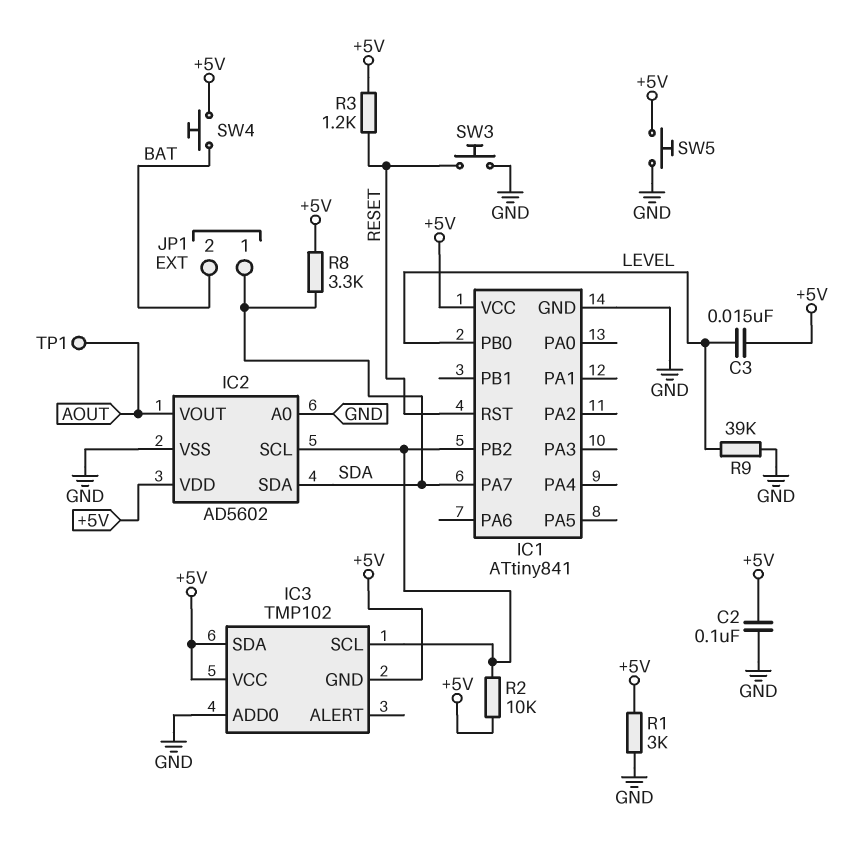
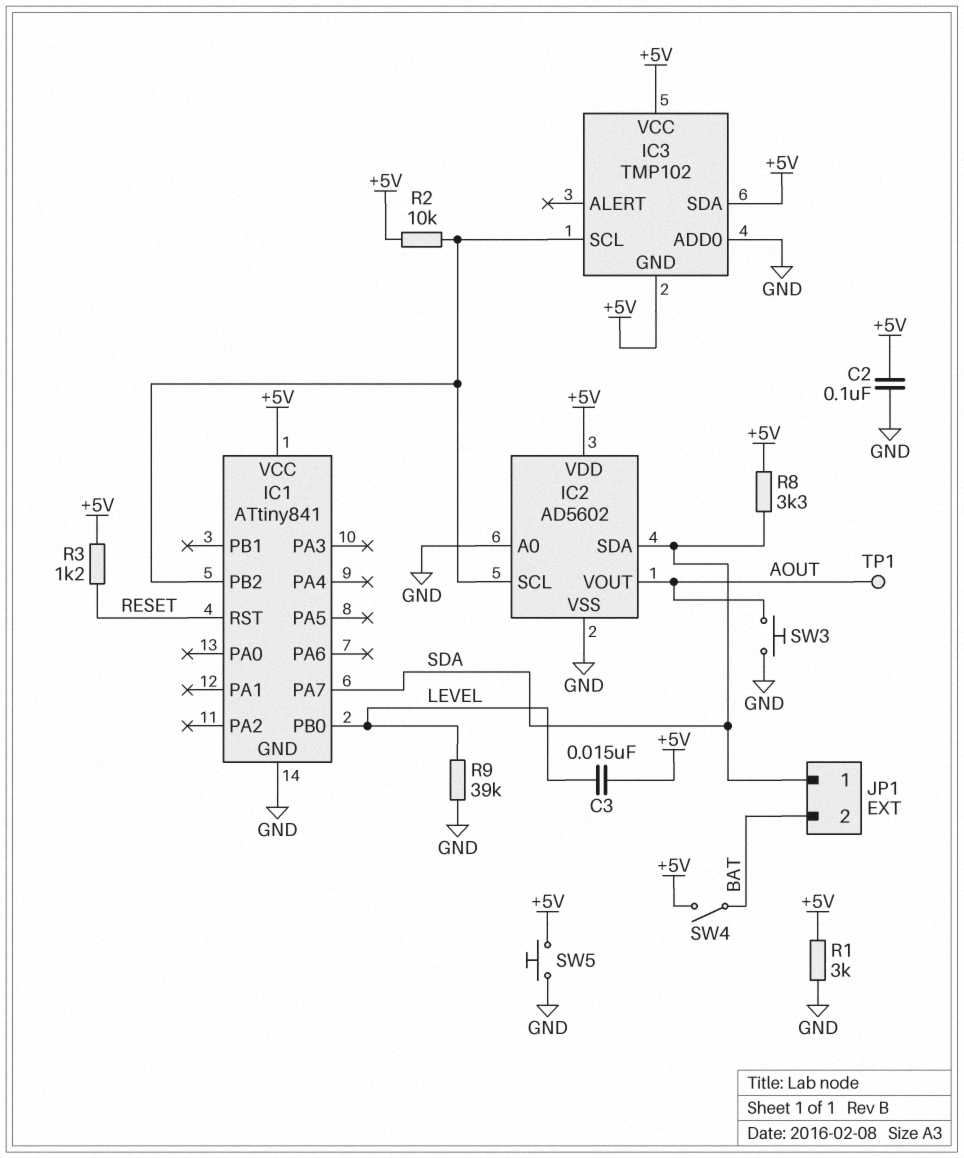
SW3: button (GND, RESET) -> button (AOUT, GND)
SW4: button (+5V, BAT) -> switch (+5V, BAT)

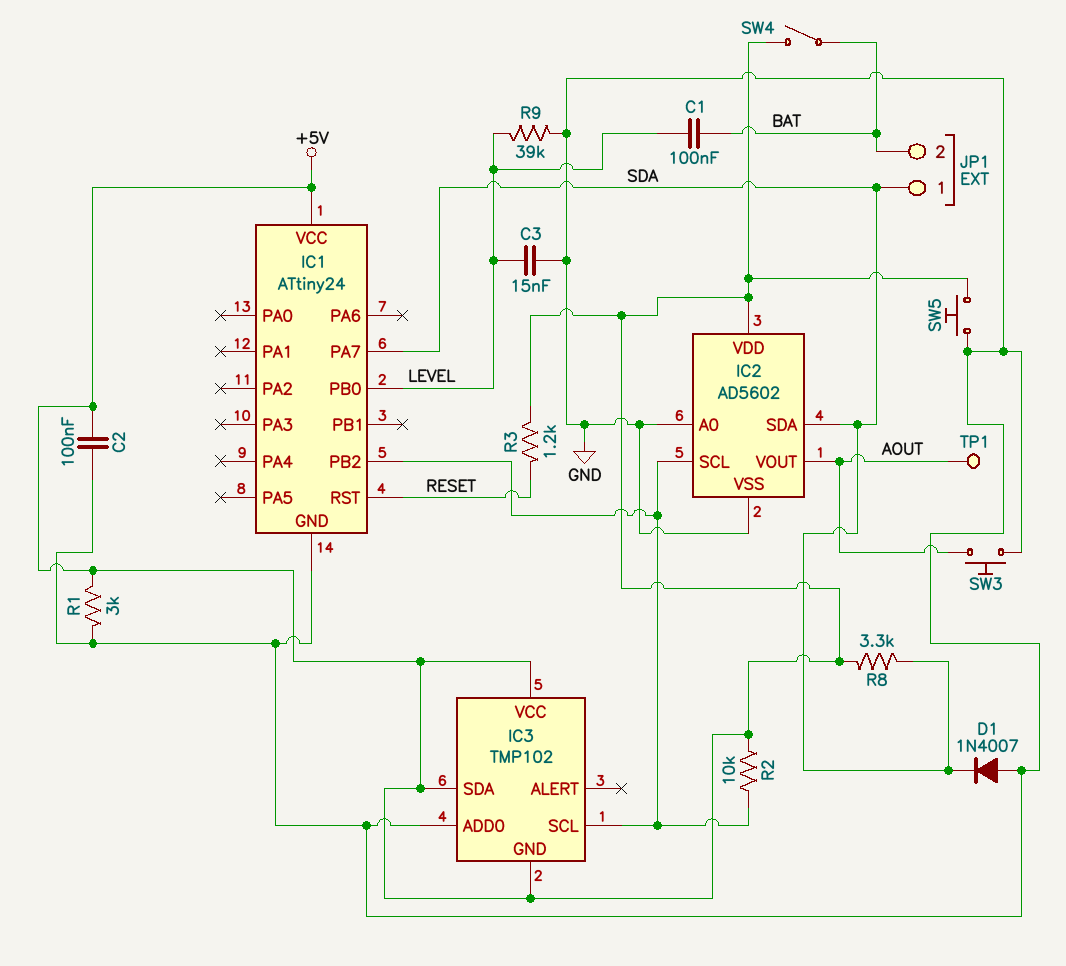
C1: none -> 100nF (BAT, LEVEL)
C3: 15nF (+5V, LEVEL) -> 15nF (GND, LEVEL)
D1: none -> diode 1N4007 (A GND, K SDA)
IC1: ATtiny841 -> ATtiny24

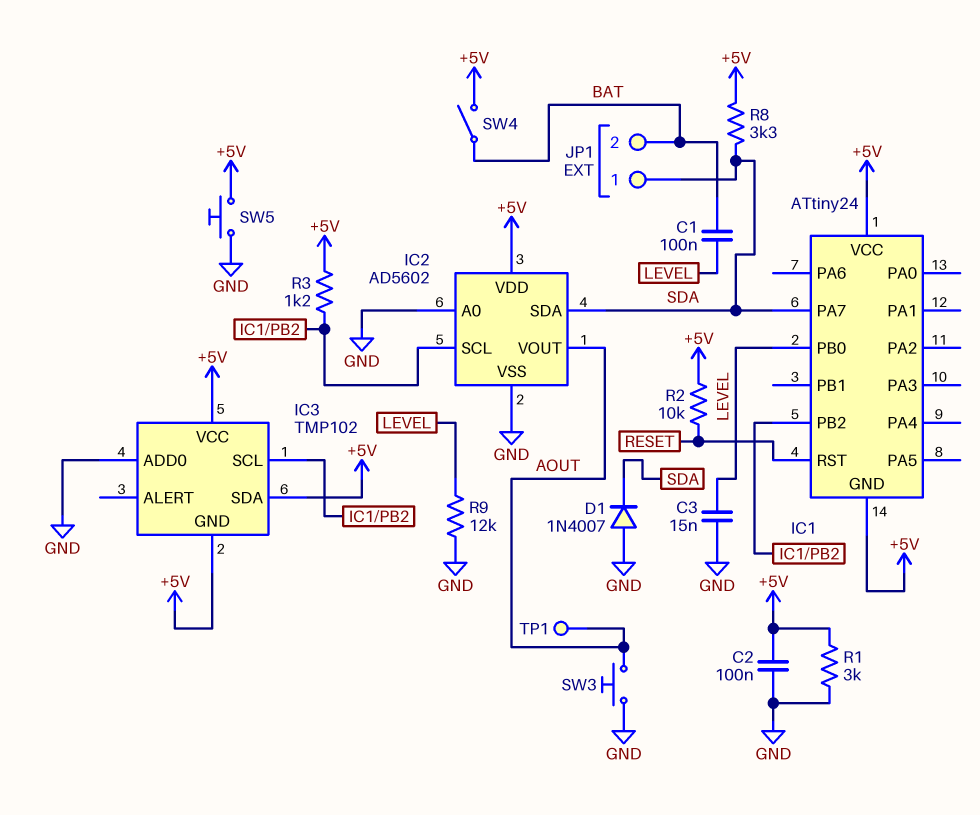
IC1 pin GND: GND -> +5V
R2: 10k (+5V, IC1/PB2) -> 10k (+5V, RESET)
R3: 1.2k (+5V, RESET) -> 1.2k (+5V, IC1/PB2)
R9: 39k (GND, LEVEL) -> 12k (GND, LEVEL)

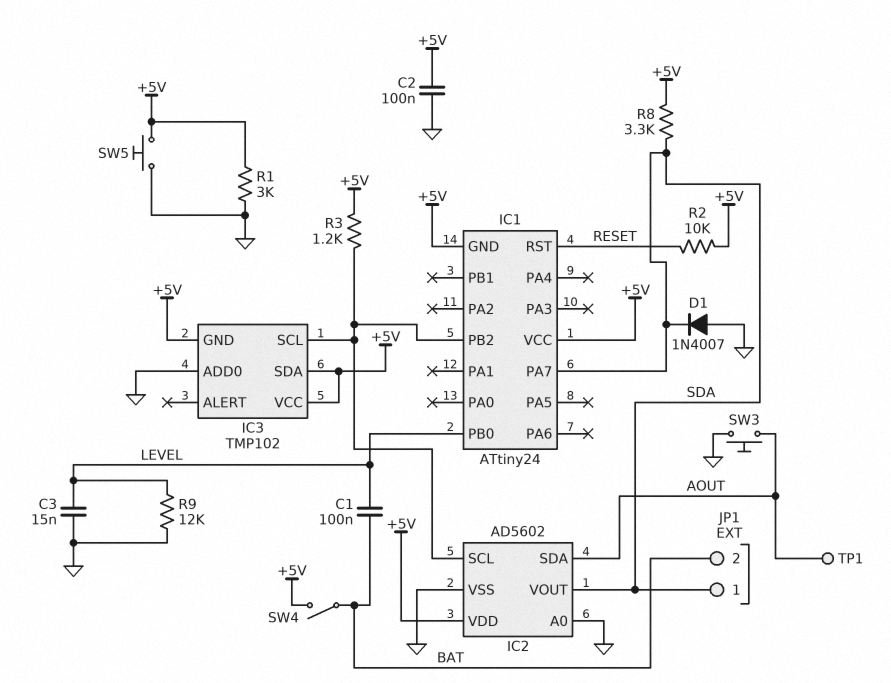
IC2 pin SDA: SDA -> AOUT
IC2 pin VOUT: AOUT -> SDA

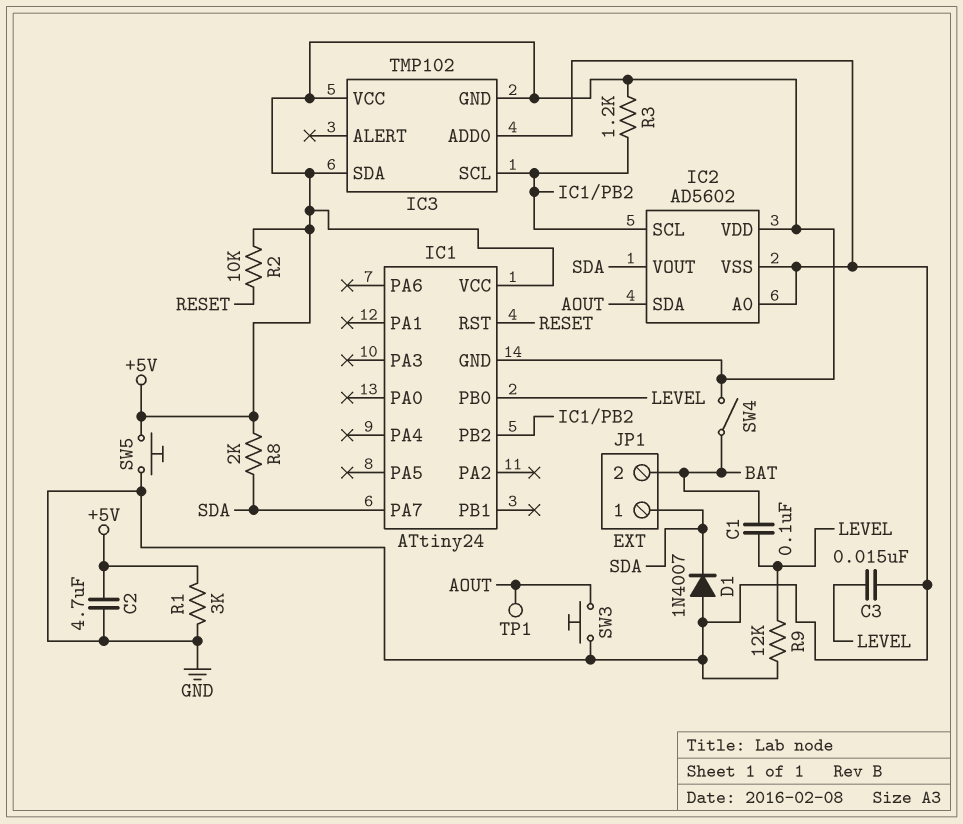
C2: 100nF (+5V, GND) -> 4.7uF (+5V, GND)
R8: 3.3k (+5V, SDA) -> 2k (+5V, SDA)

